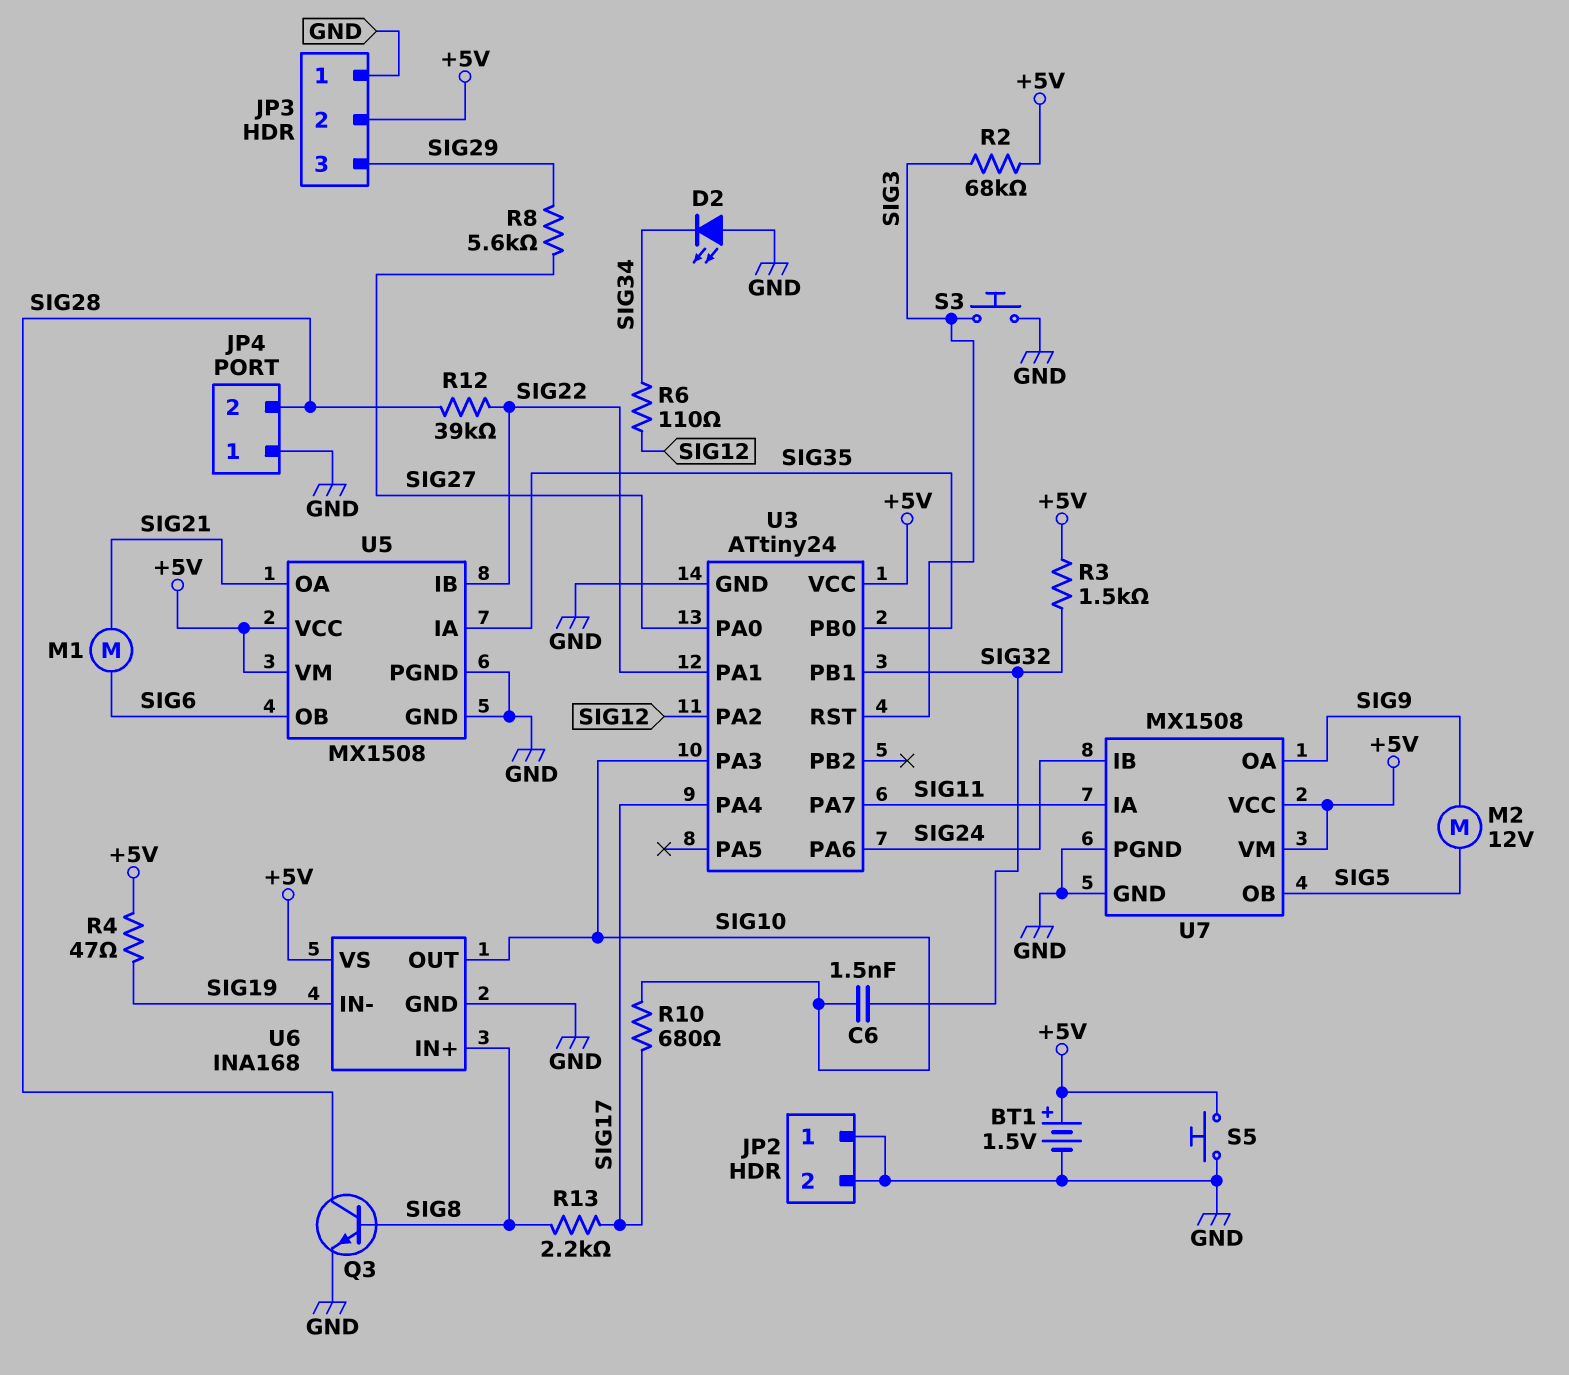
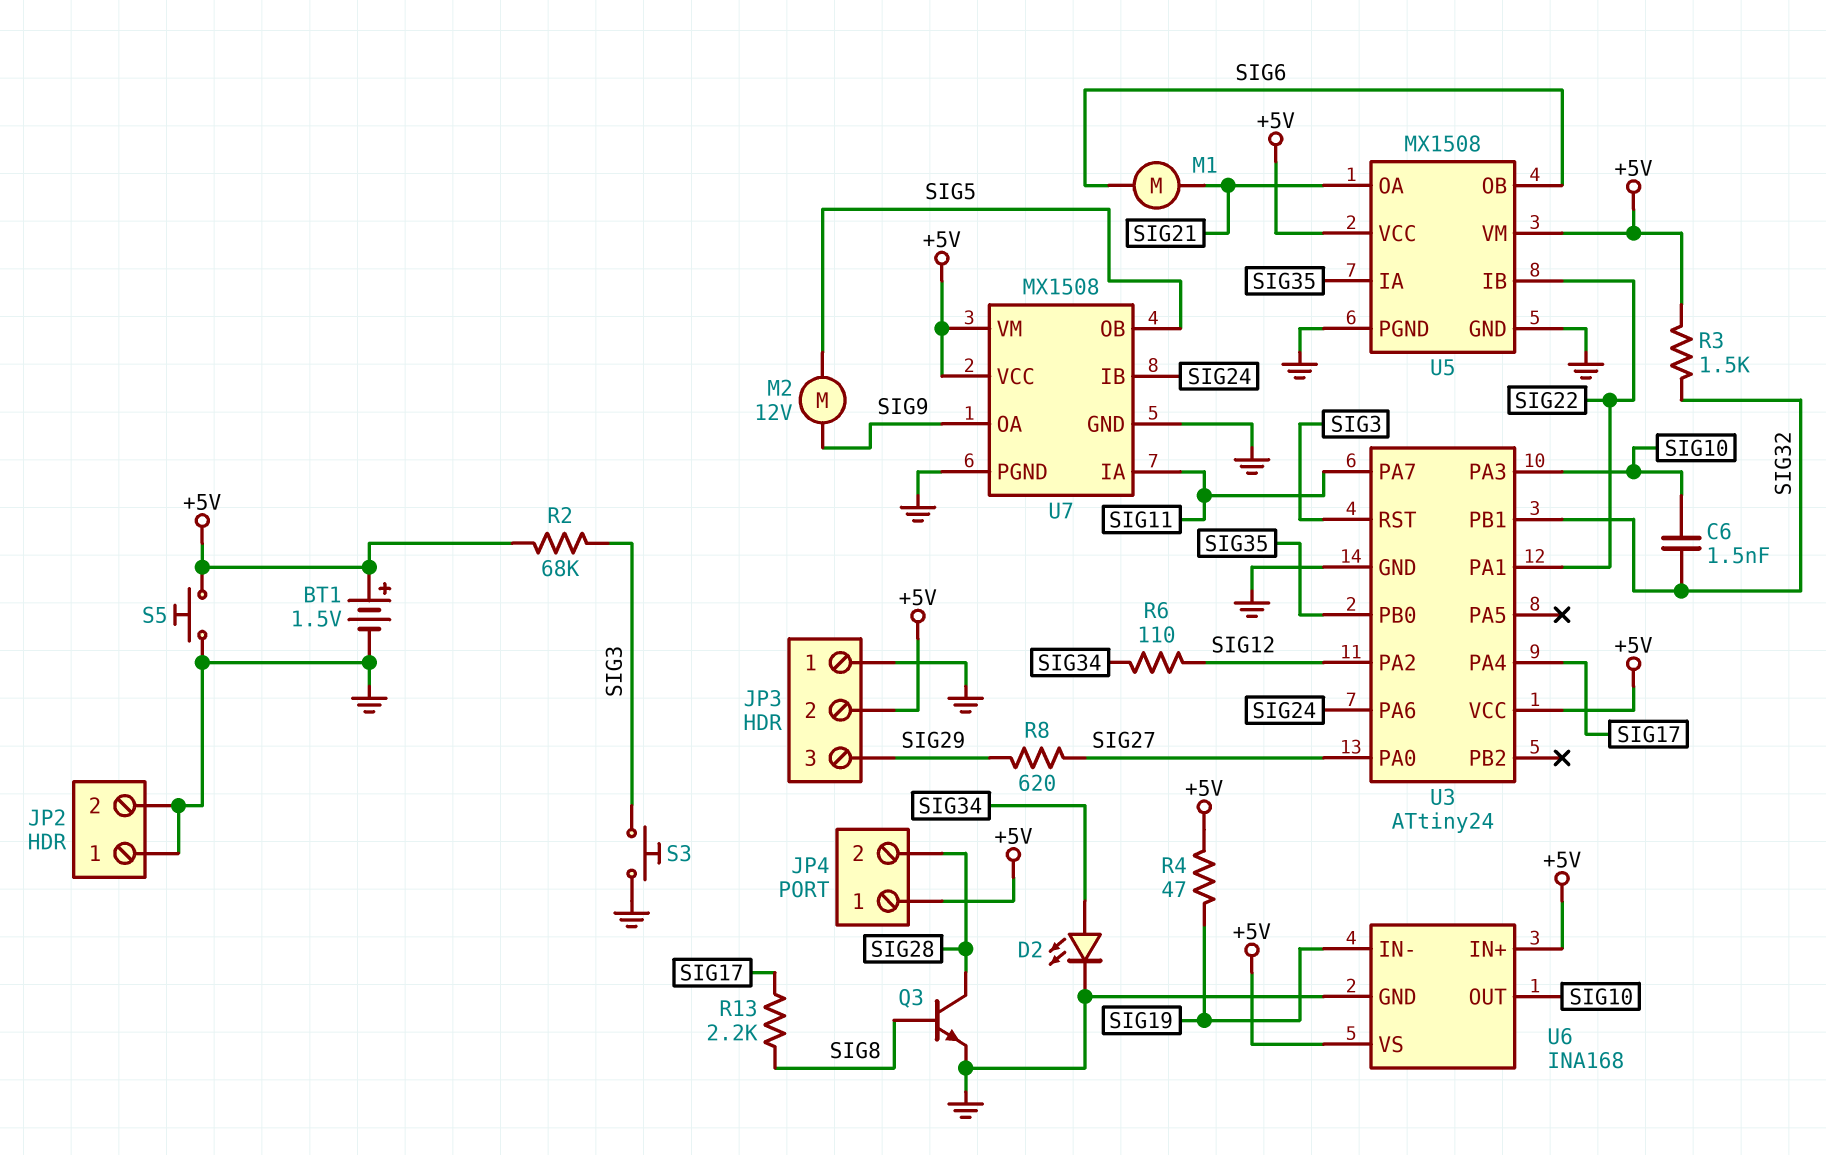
D2: LED (A GND, K SIG34) -> LED (A SIG34, K GND)
JP4 pin 1: GND -> +5V
R8: 5.6k (SIG27, SIG29) -> 620 (SIG27, SIG29)
R10: 680 (SIG10, SIG17) -> none
R12: 39k (SIG22, SIG28) -> none
U6 pin IN+: SIG8 -> +5V

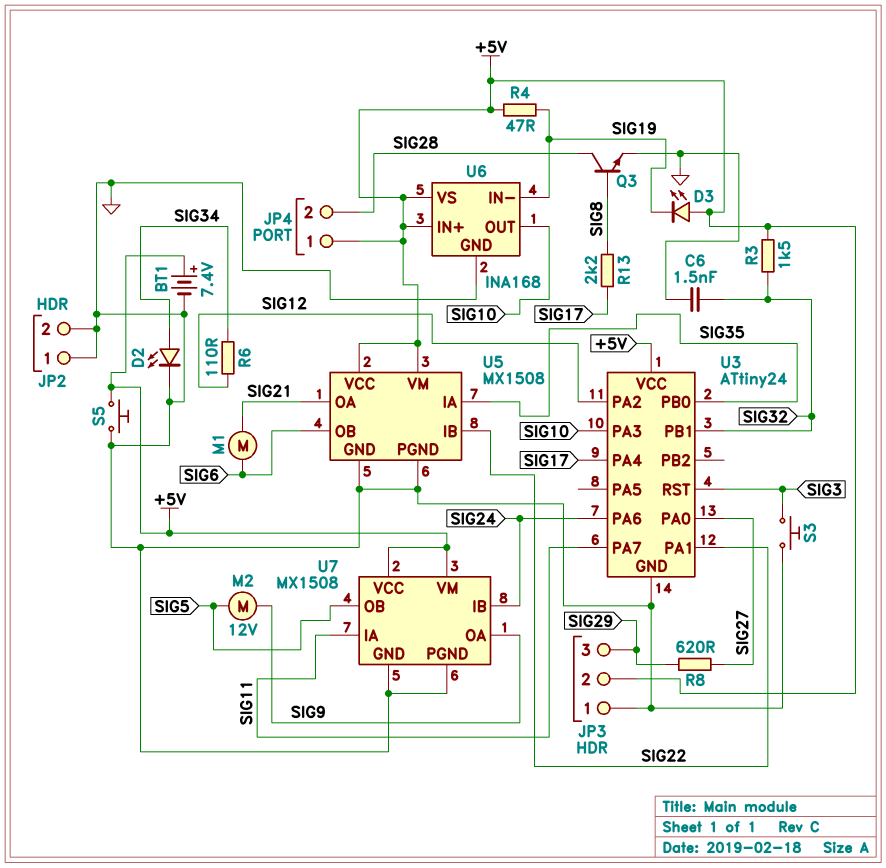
BT1: 1.5V (plus +5V, minus GND) -> 7.4V (plus +5V, minus GND)
C6: 1.5nF (SIG10, SIG32) -> 1.5nF (GND, SIG32)
D3: none -> LED (A +5V, K SIG19)
R2: 68k (+5V, SIG3) -> none

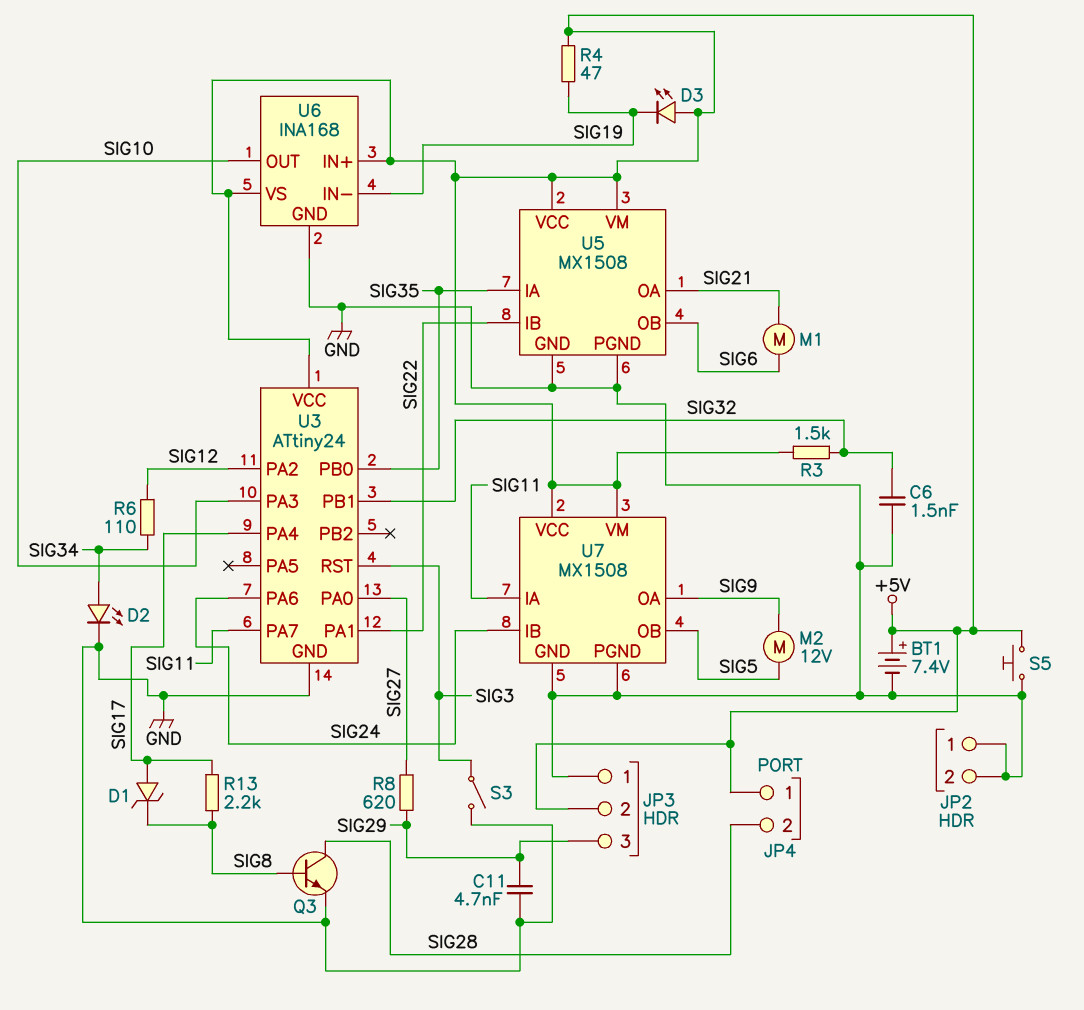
C11: none -> 4.7nF (GND, SIG29)
D1: none -> zener (A SIG17, K SIG8)
S3: button (GND, SIG3) -> switch (GND, SIG3)

